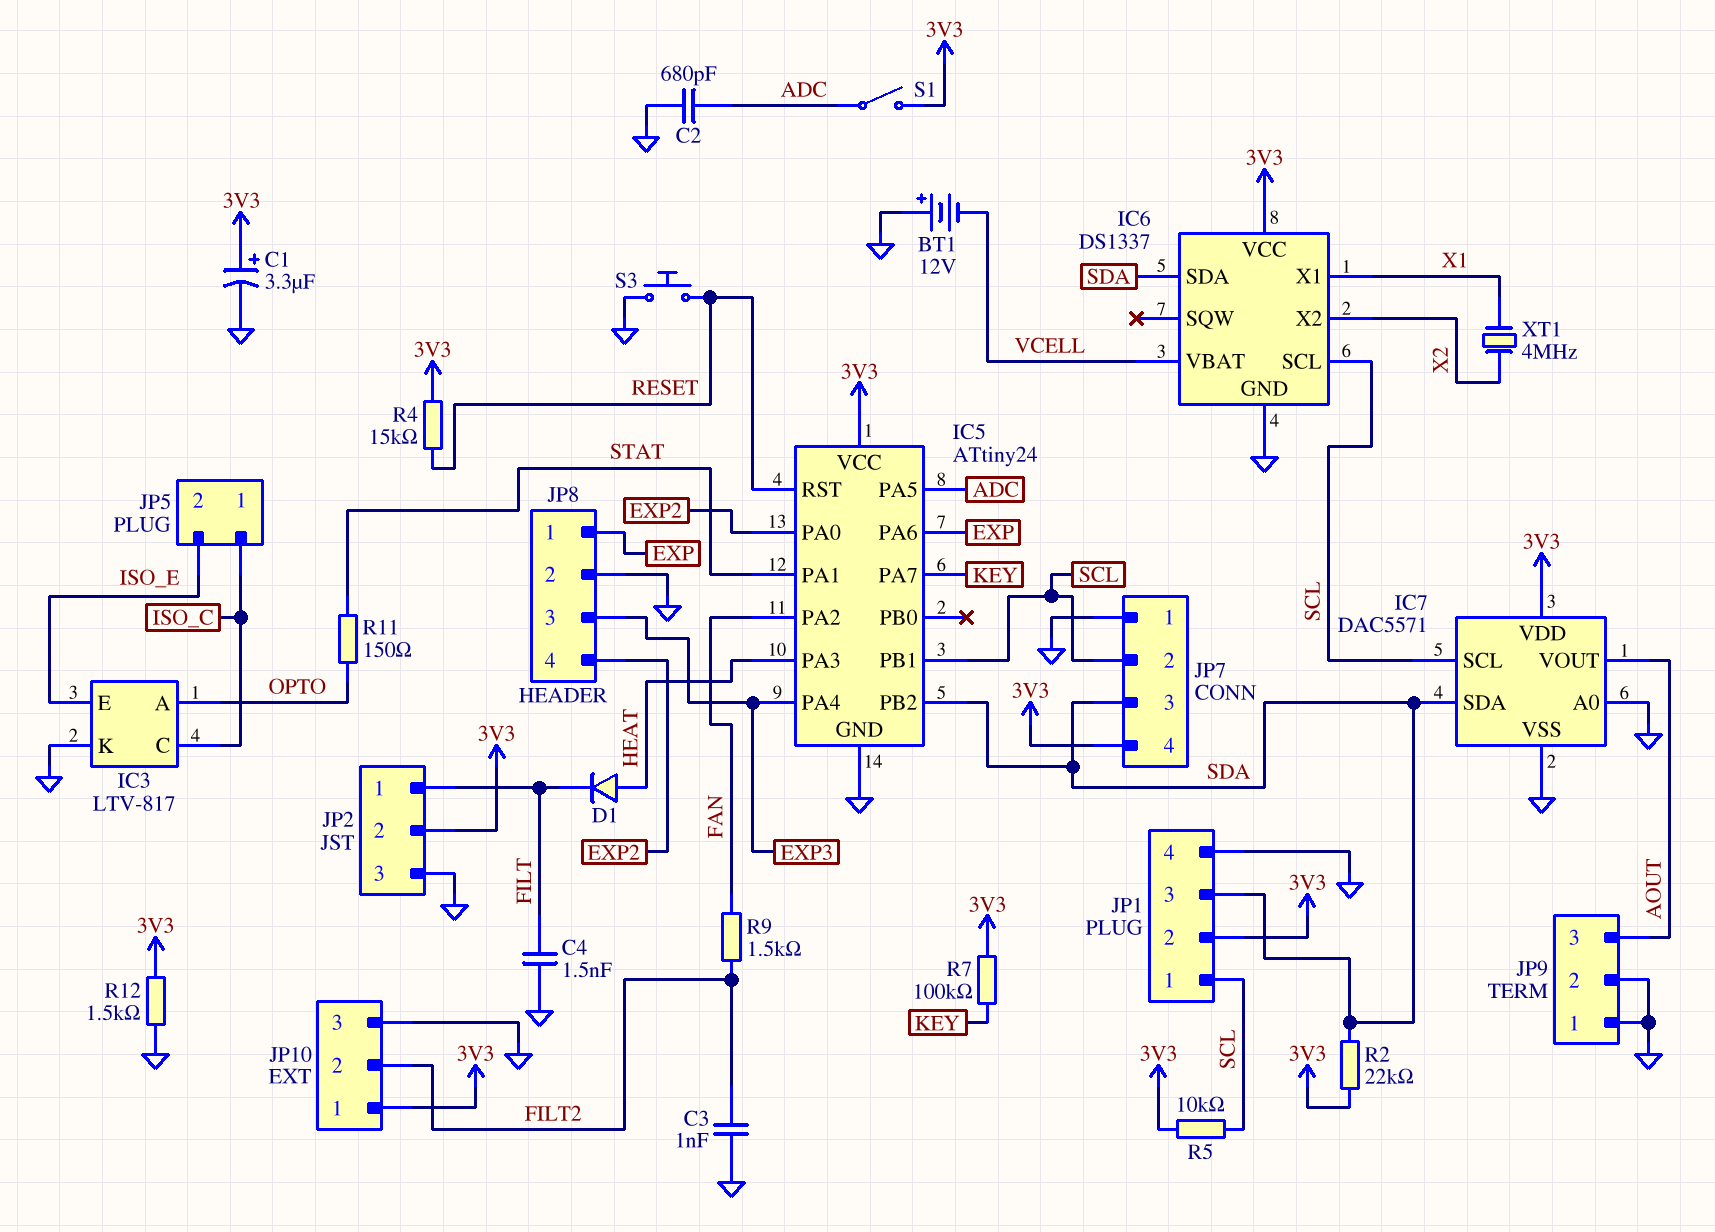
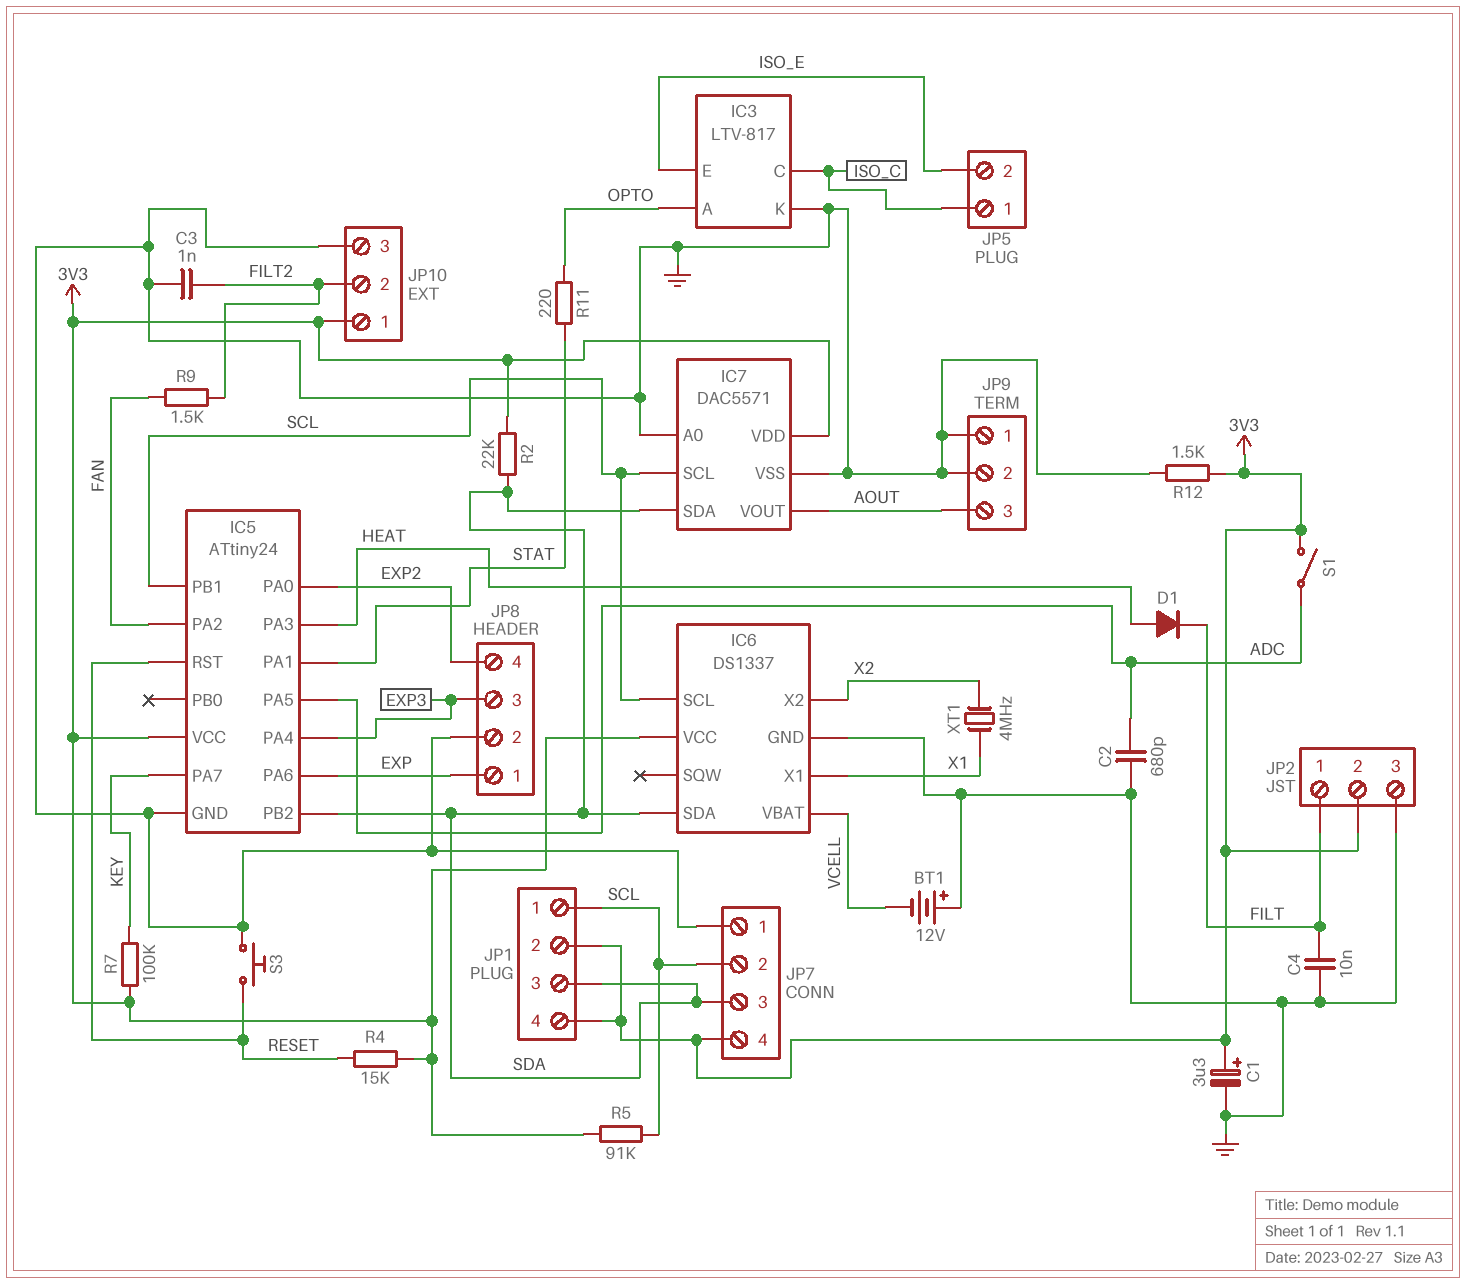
C4: 1.5nF (FILT, GND) -> 10nF (FILT, GND)
JP1 pin 4: GND -> 3V3
R5: 10k (3V3, SCL) -> 91k (3V3, SCL)
R11: 150 (OPTO, STAT) -> 220 (OPTO, STAT)

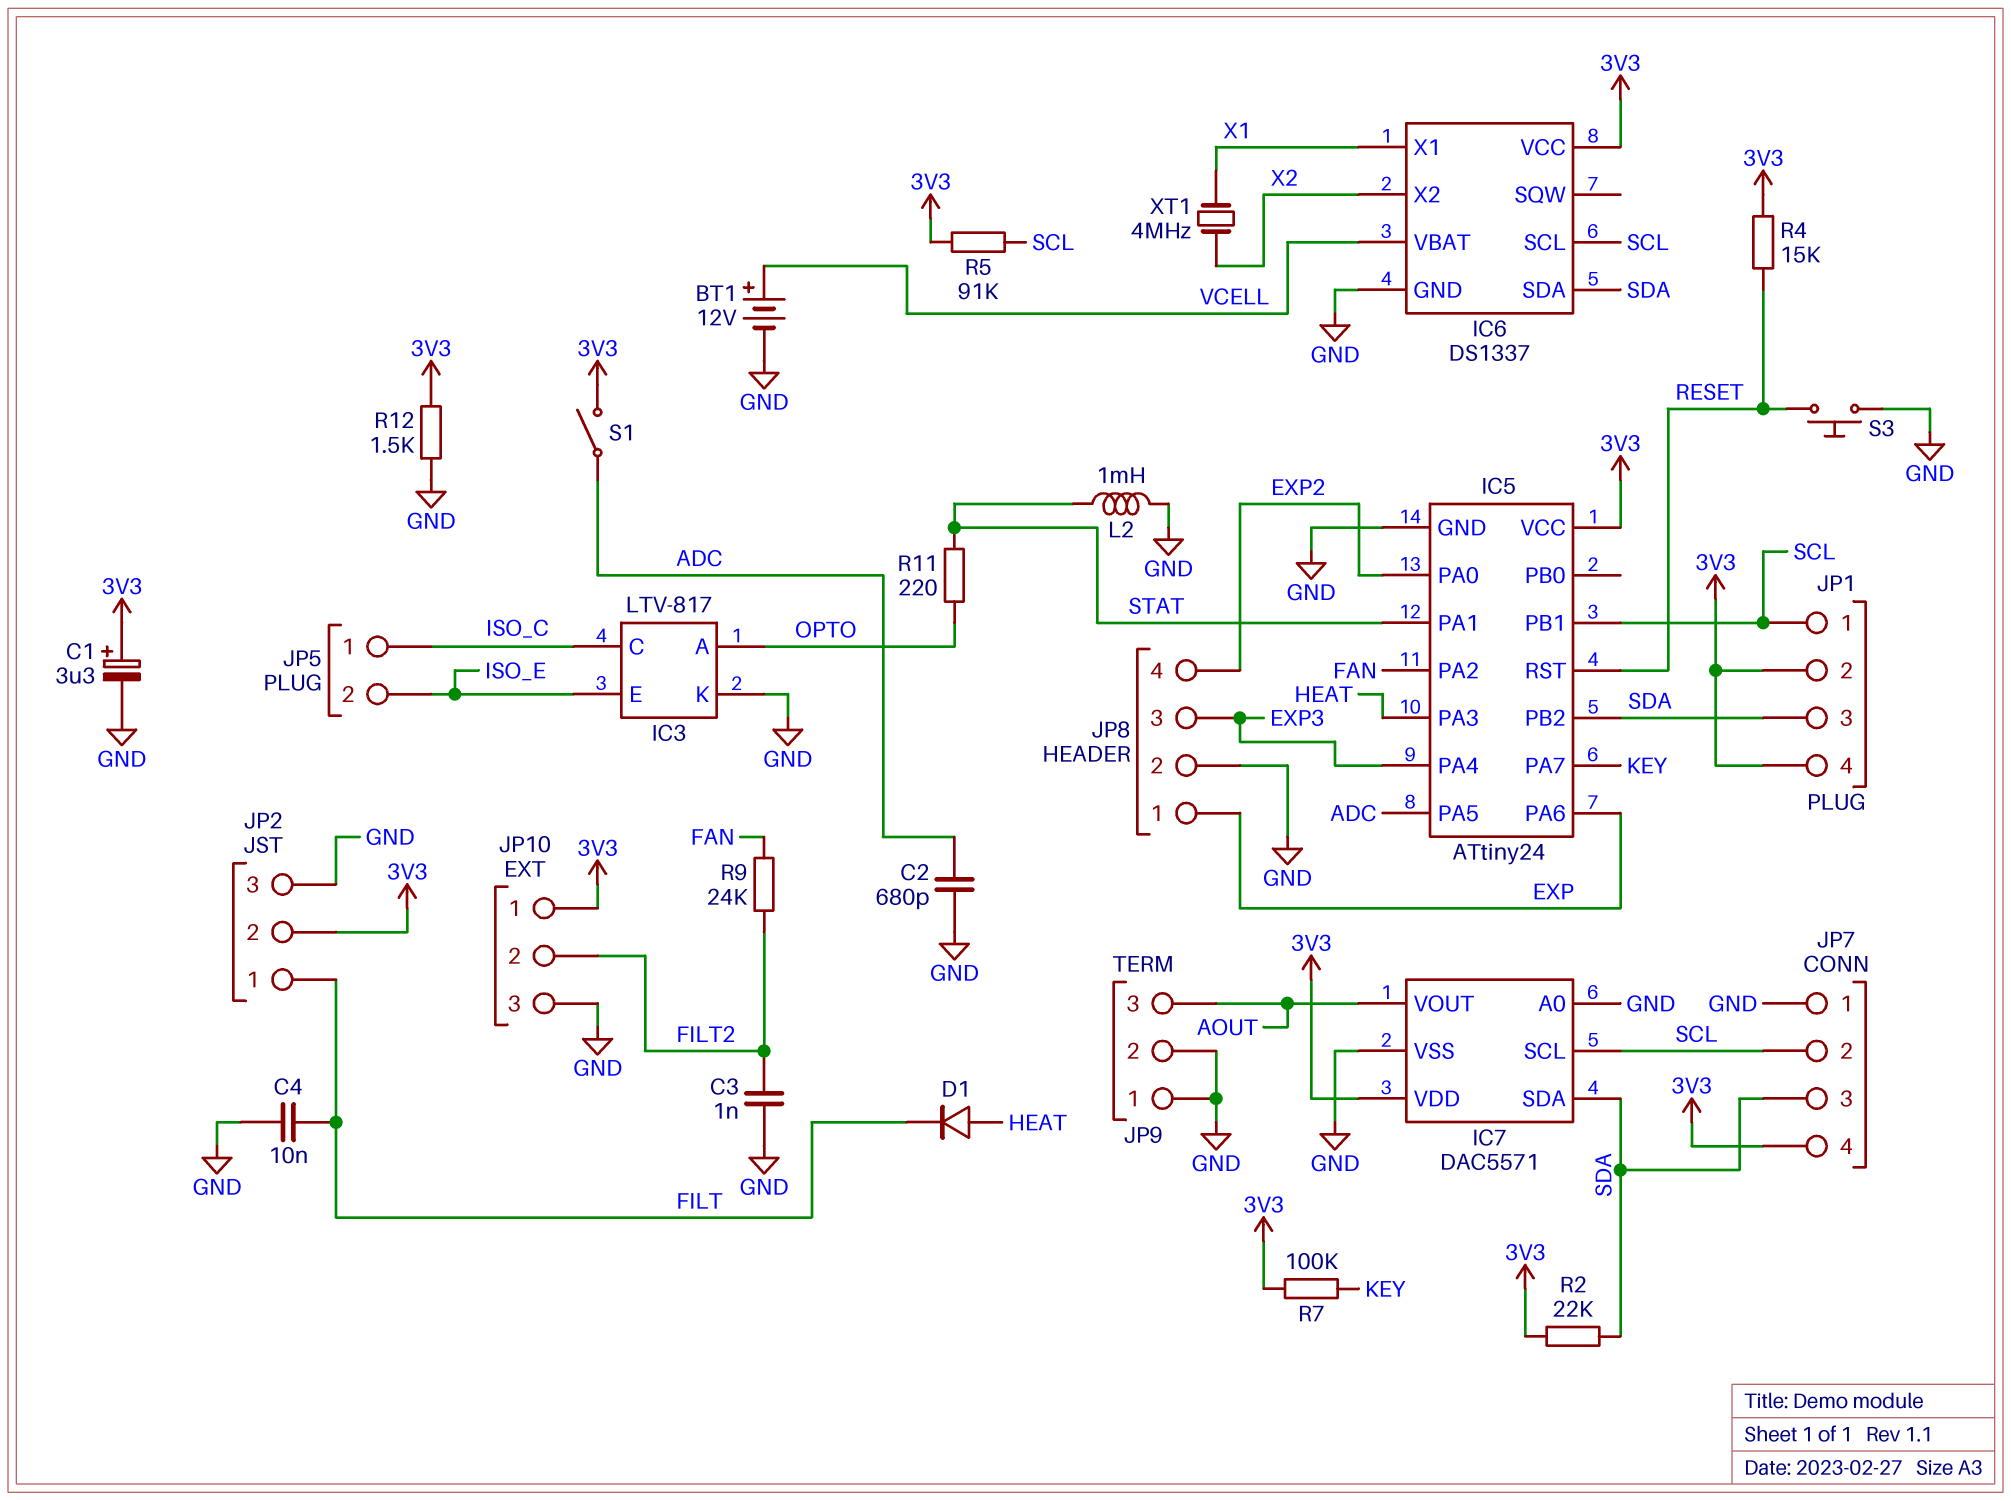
BT1: 12V (plus GND, minus VCELL) -> 12V (plus VCELL, minus GND)
L2: none -> 1mH (GND, STAT)
R9: 1.5k (FAN, FILT2) -> 24k (FAN, FILT2)

